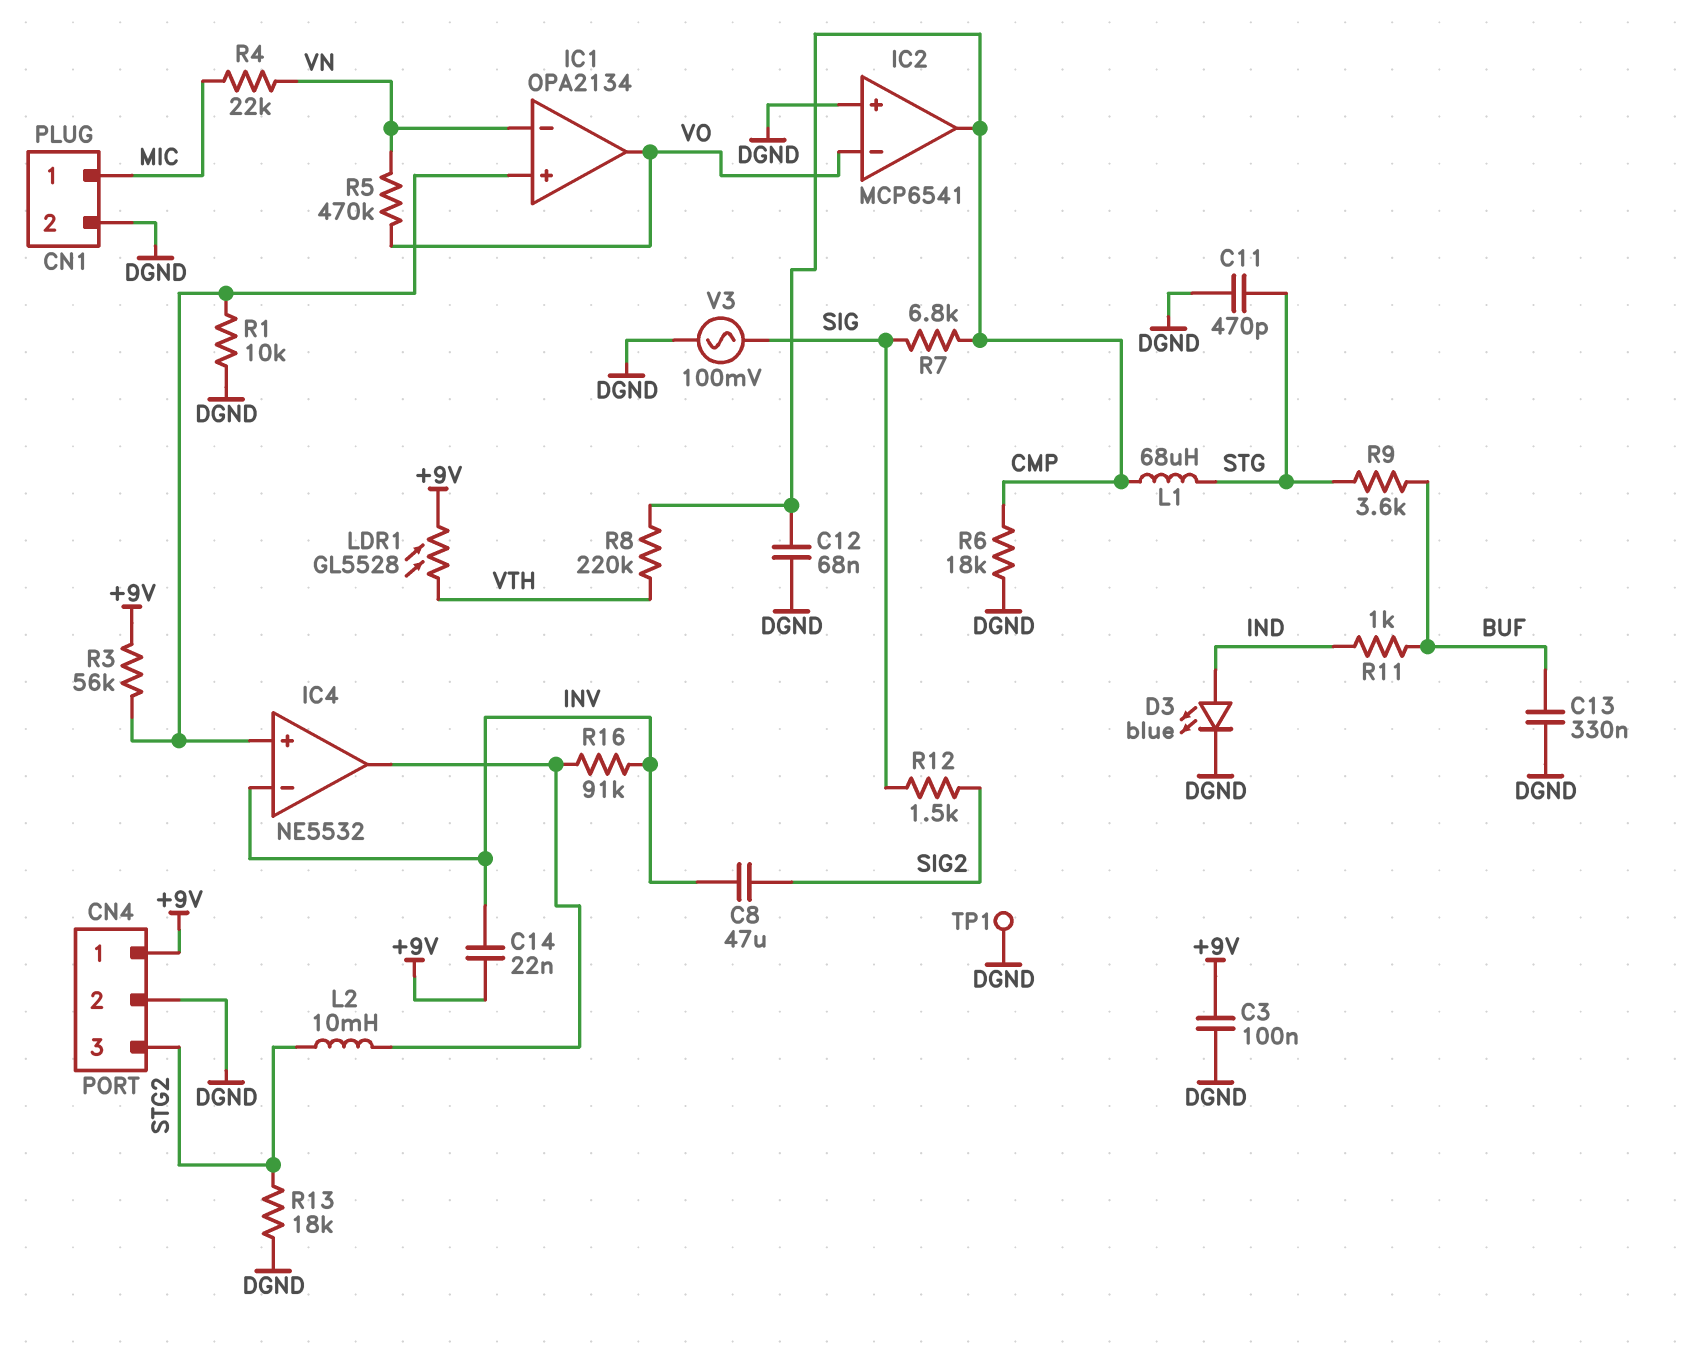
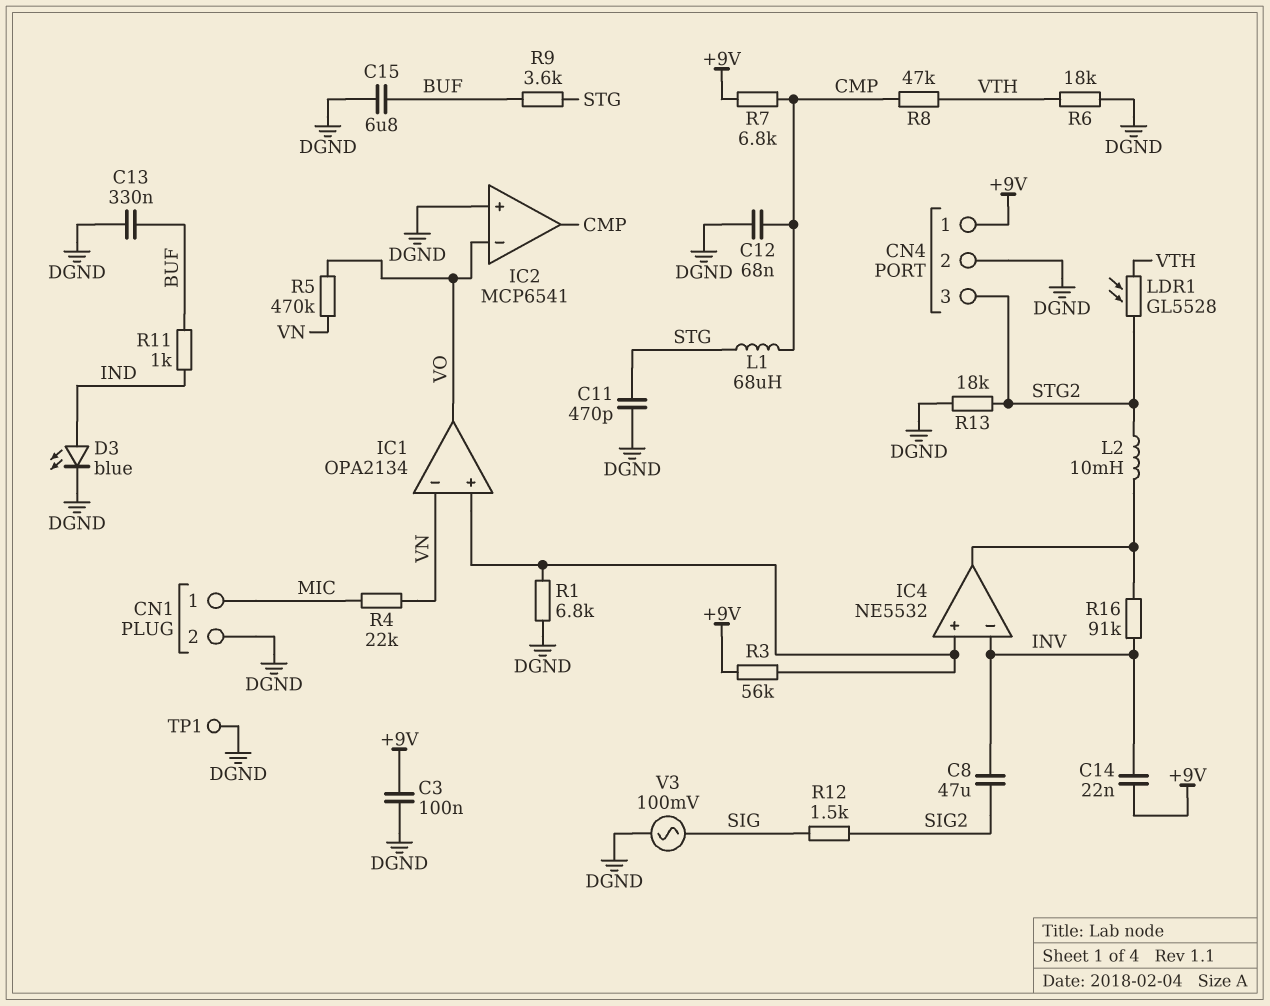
C15: none -> 6.8uF (BUF, DGND)
LDR1: GL5528 (+9V, VTH) -> GL5528 (STG2, VTH)
R1: 10k (DGND, IC1/in+) -> 6.8k (DGND, IC1/in+)
R6: 18k (CMP, DGND) -> 18k (DGND, VTH)
R7: 6.8k (CMP, SIG) -> 6.8k (+9V, CMP)
R8: 220k (CMP, VTH) -> 47k (CMP, VTH)

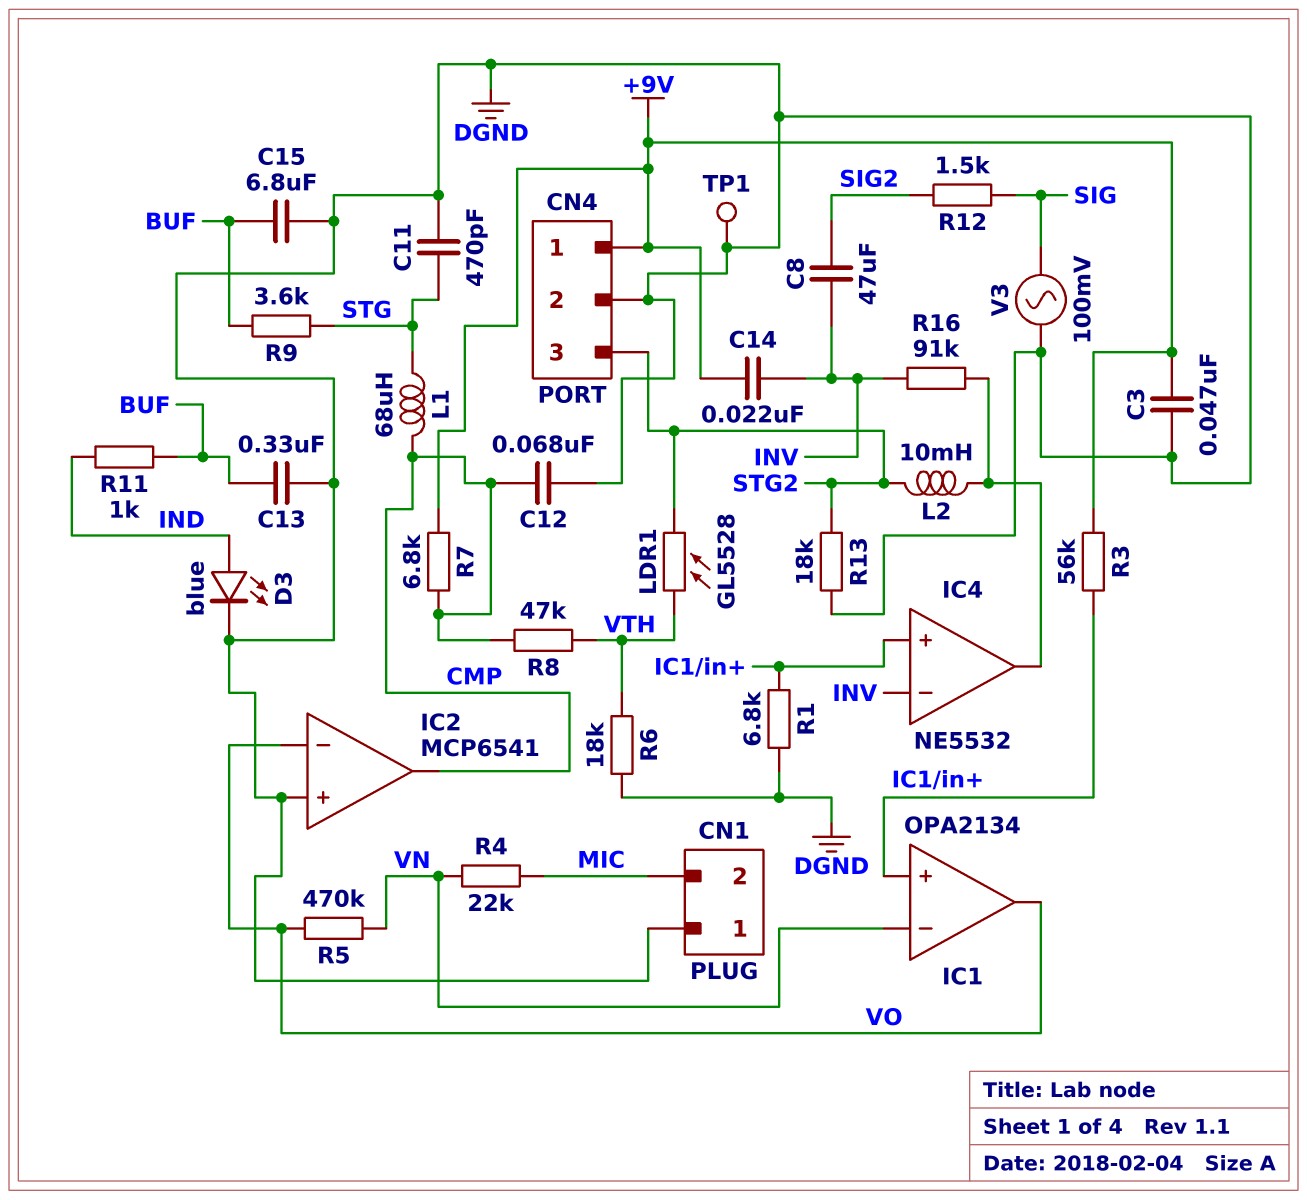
C3: 100nF (+9V, DGND) -> 47nF (+9V, DGND)
CN1 pin 1: MIC -> DGND
CN1 pin 2: DGND -> MIC

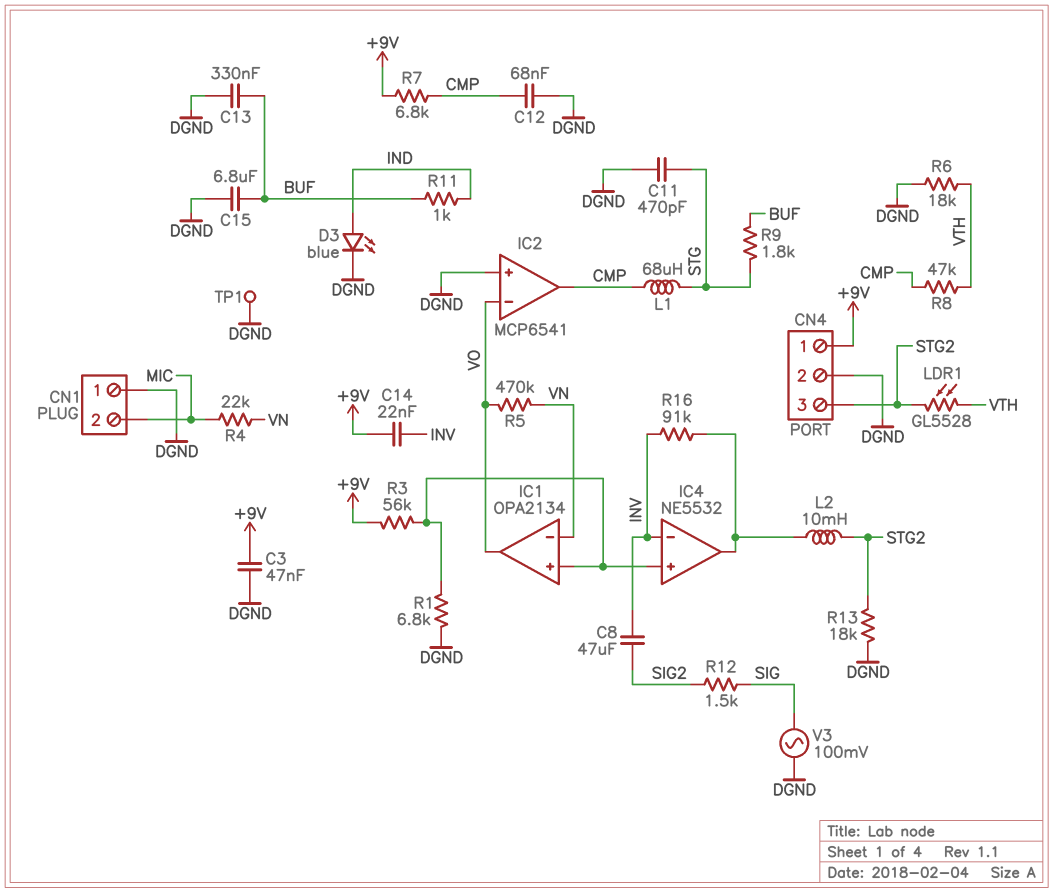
R9: 3.6k (BUF, STG) -> 1.8k (BUF, STG)

